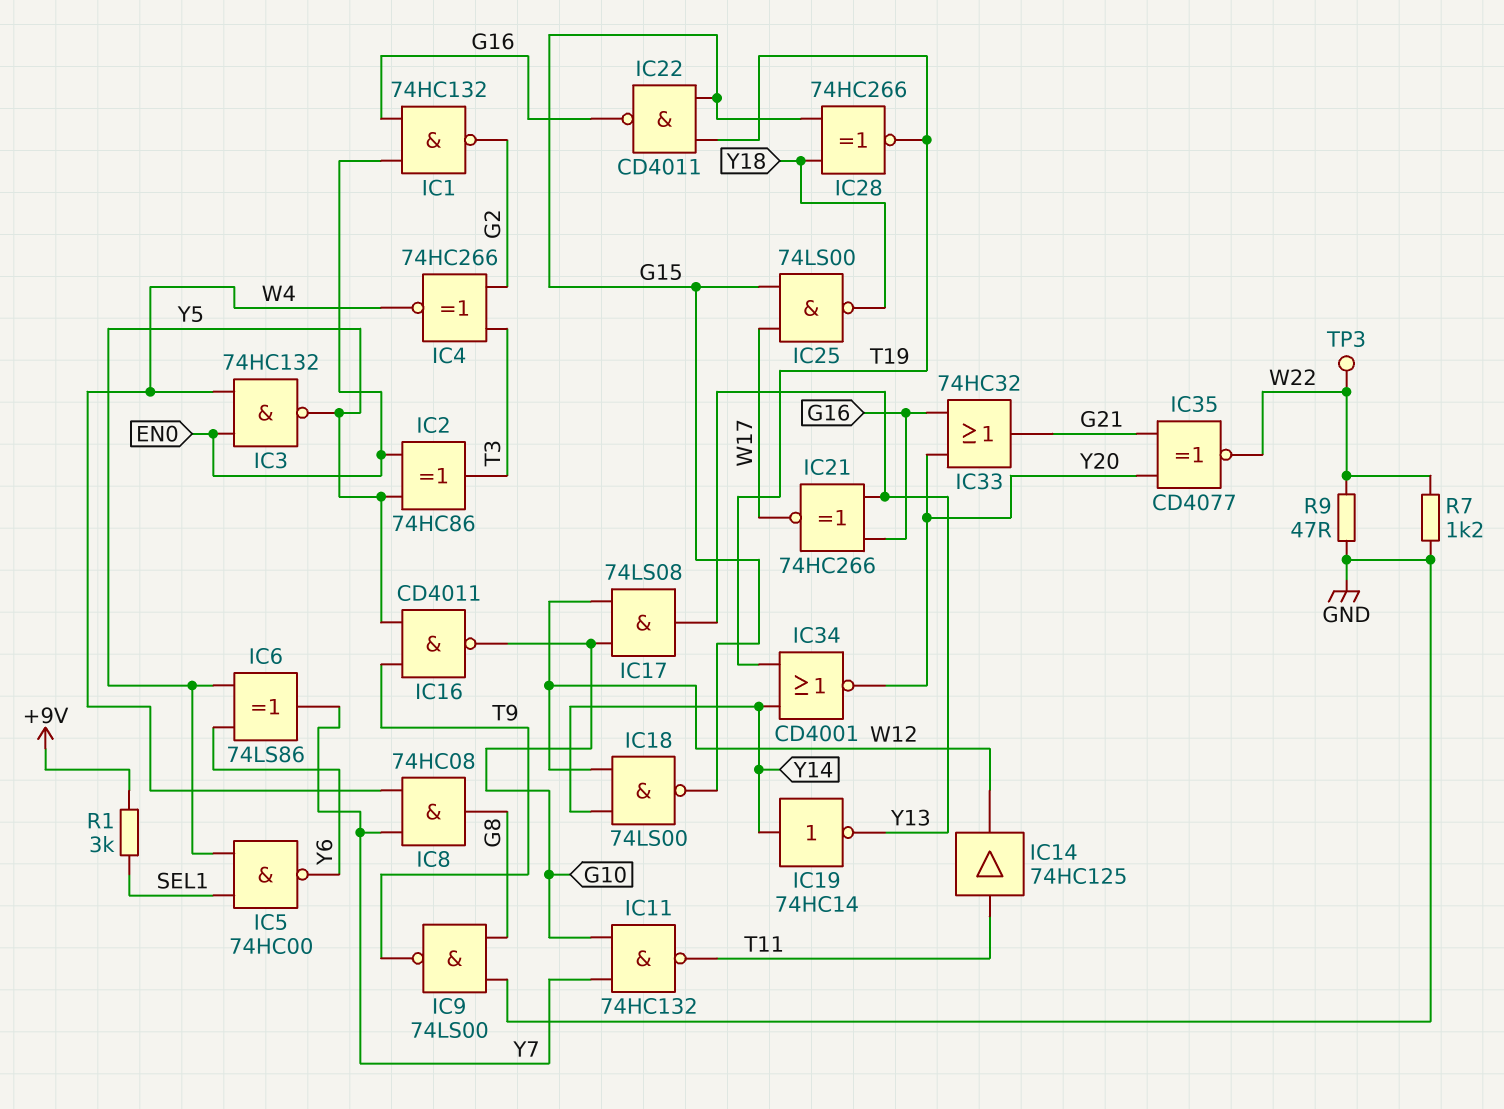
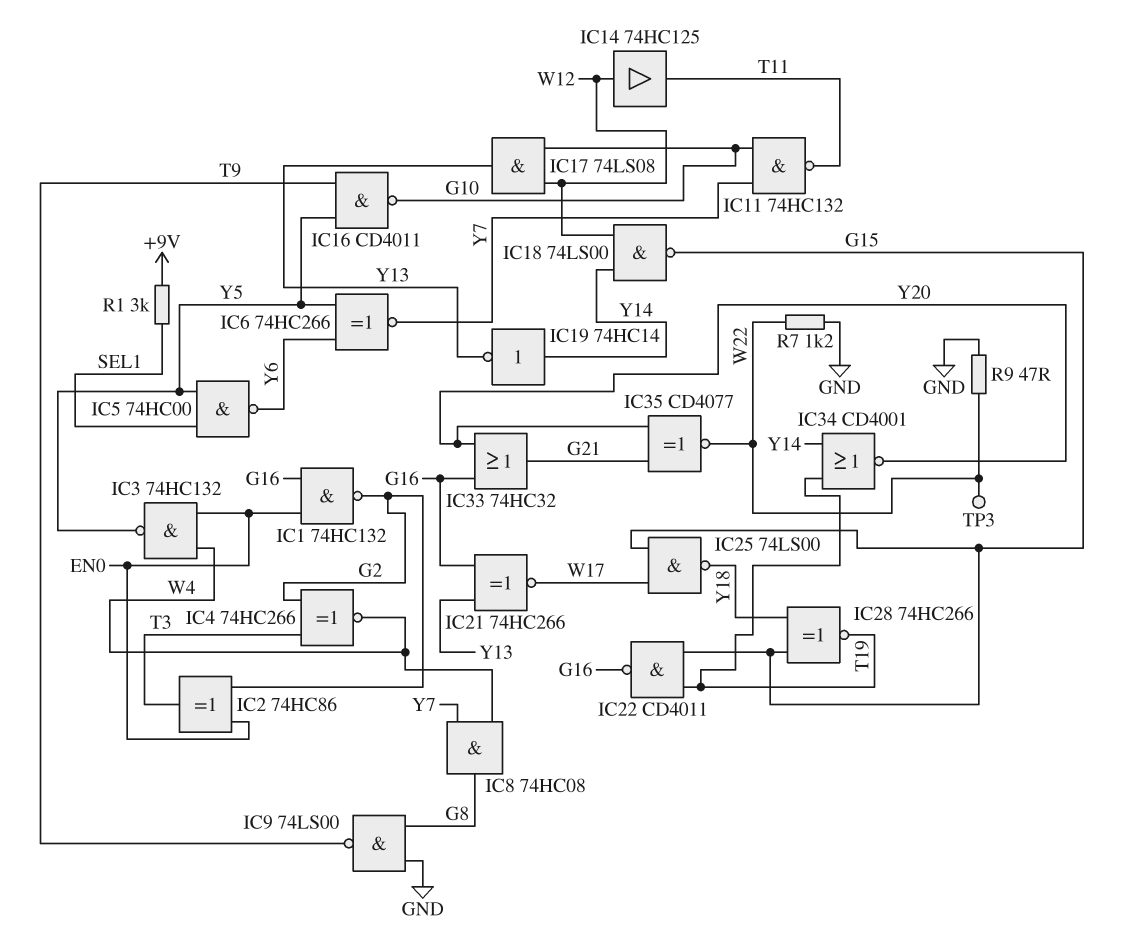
IC2: XOR 74HC86 (in EN0, in Y5, out T3) -> XOR 74HC86 (in EN0, in G2, out T3)
IC6: XOR 74LS86 (in Y5, in Y6, out Y7) -> XNOR 74HC266 (in Y5, in Y6, out Y7)
IC14: buffer 74HC125 (in T11, out W12) -> buffer 74HC125 (in W12, out T11)

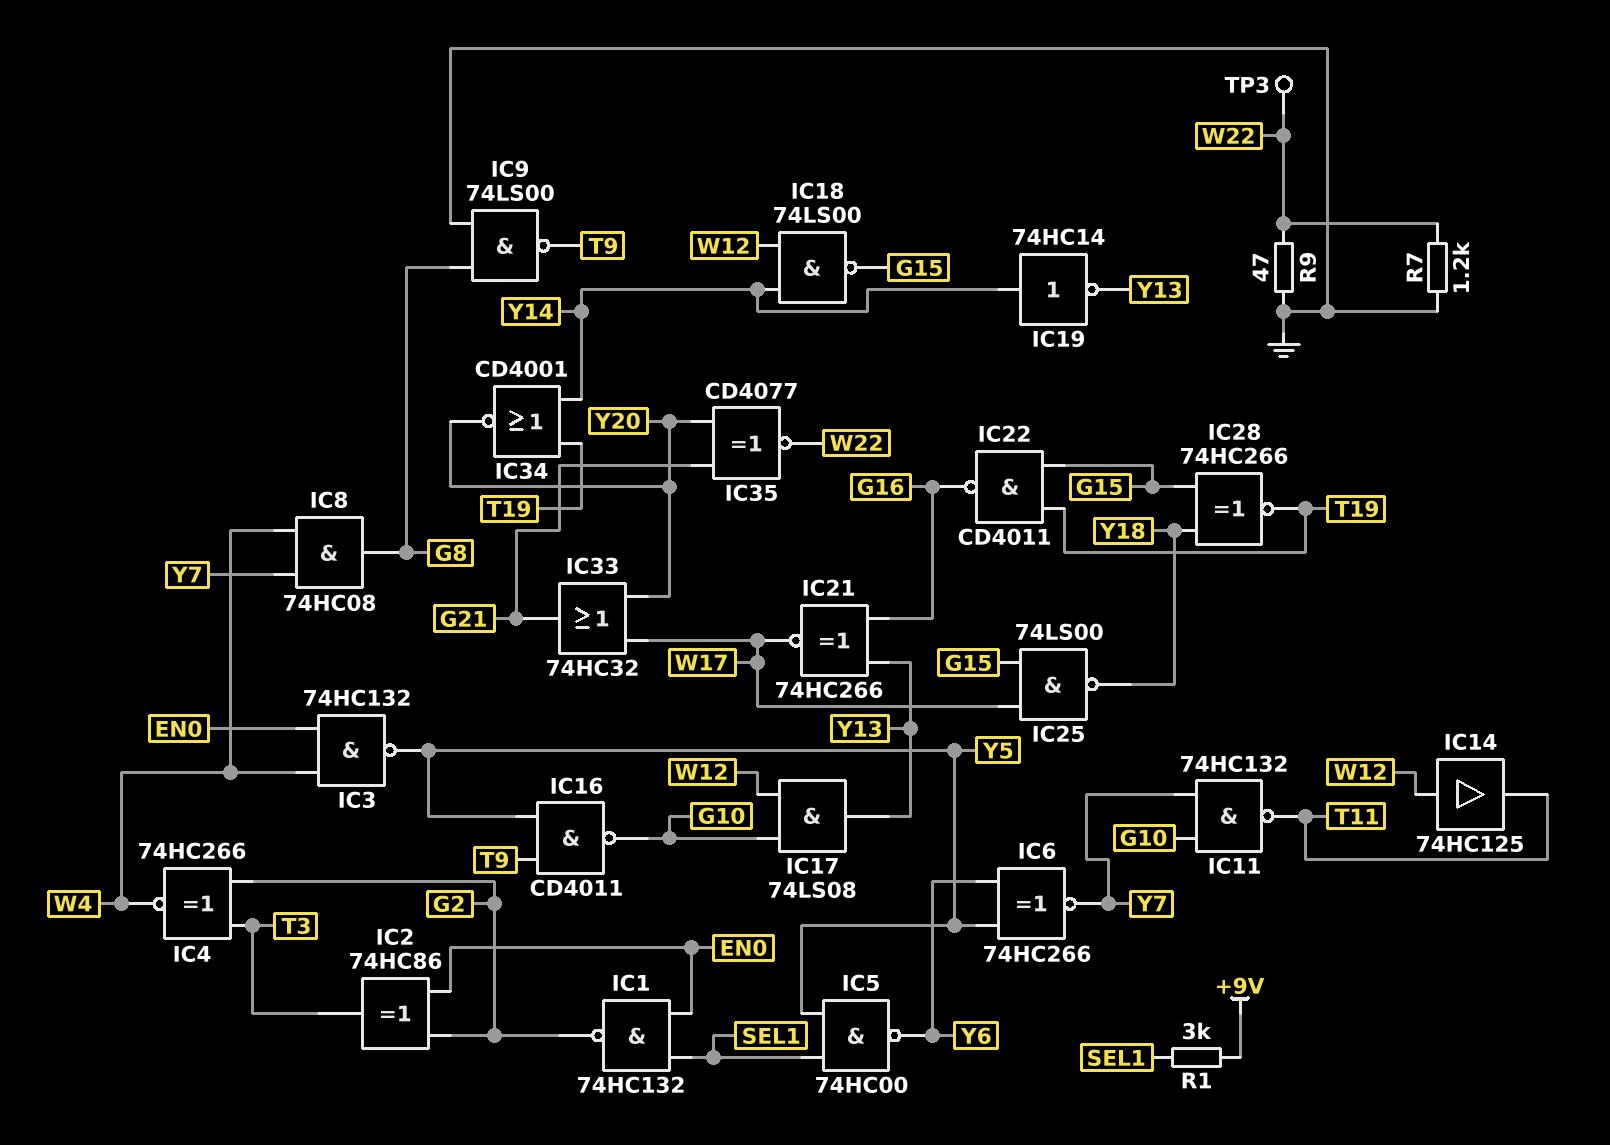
IC1: NAND 74HC132 (in EN0, in G16, out G2) -> NAND 74HC132 (in EN0, in SEL1, out G2)
IC33: OR 74HC32 (in G16, in Y20, out G21) -> OR 74HC32 (in W17, in Y20, out G21)

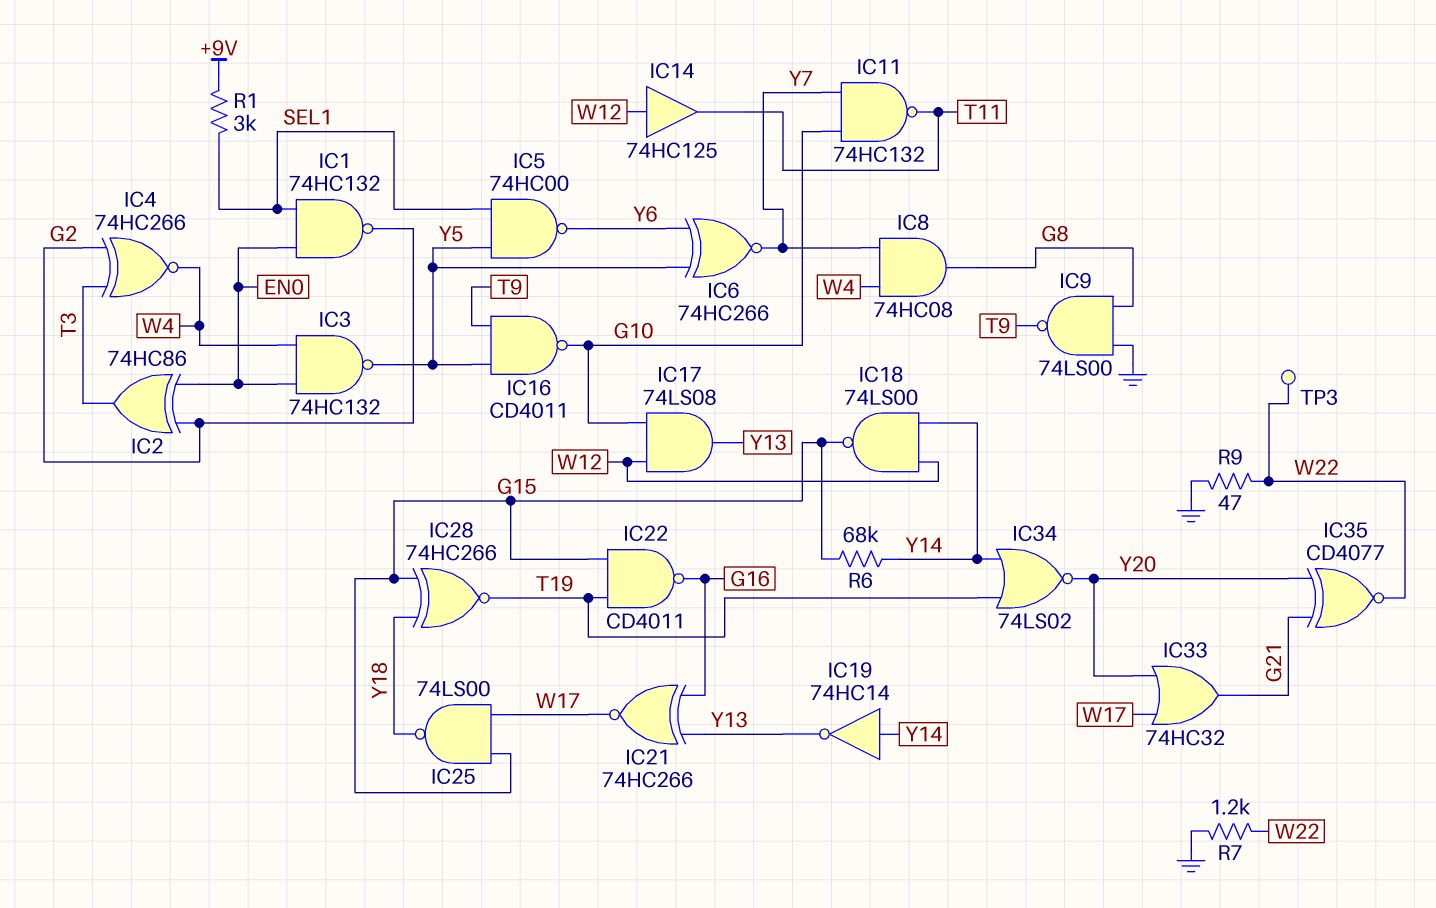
IC34: NOR CD4001 (in T19, in Y14, out Y20) -> NOR 74LS02 (in T19, in Y14, out Y20)
R6: none -> 68k (G15, Y14)

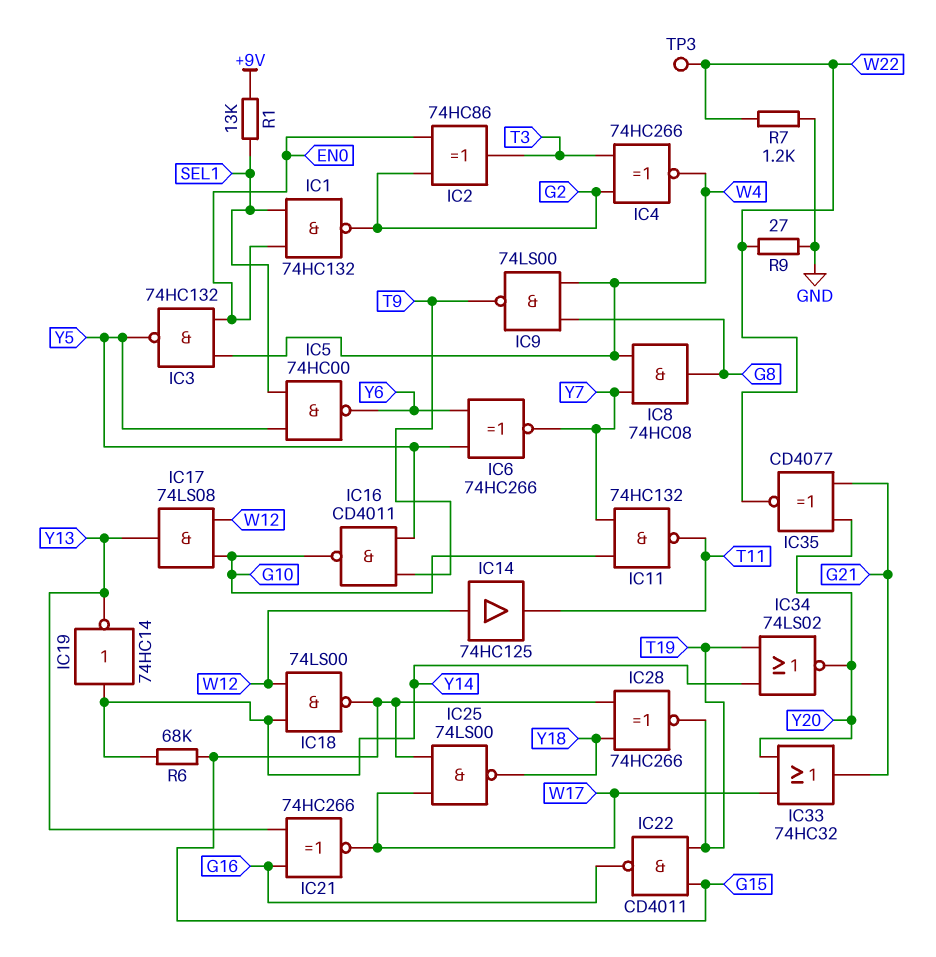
IC9: NAND 74LS00 (in G8, in GND, out T9) -> NAND 74LS00 (in G8, in W4, out T9)
R1: 3k (+9V, SEL1) -> 13k (+9V, SEL1)
R9: 47 (GND, W22) -> 27 (GND, W22)

